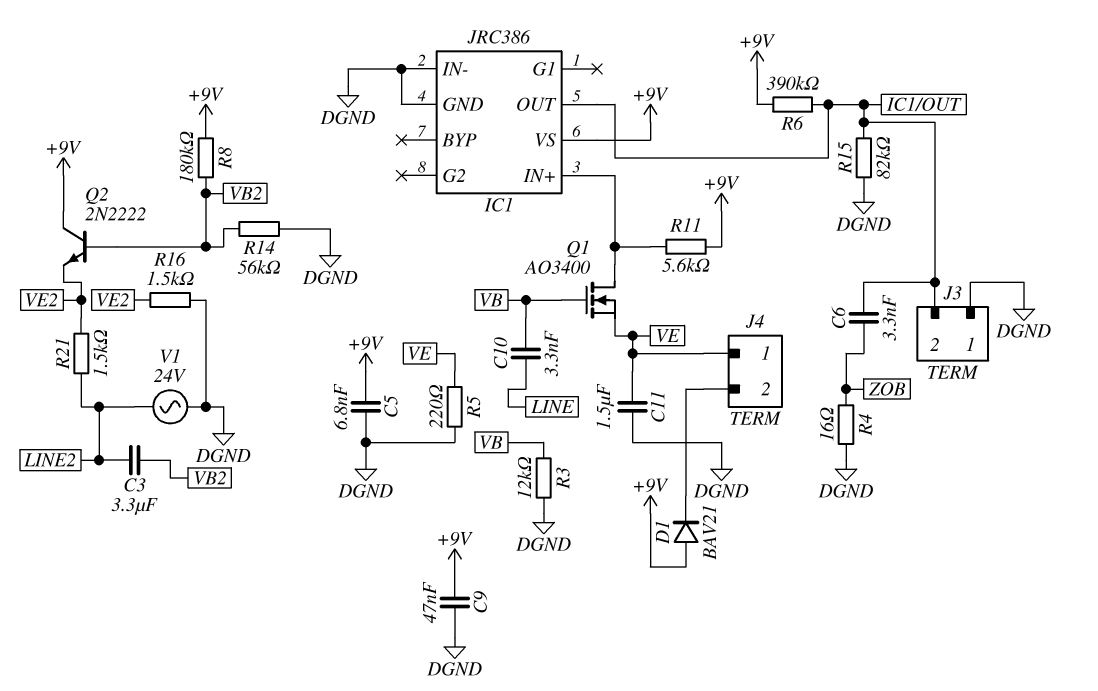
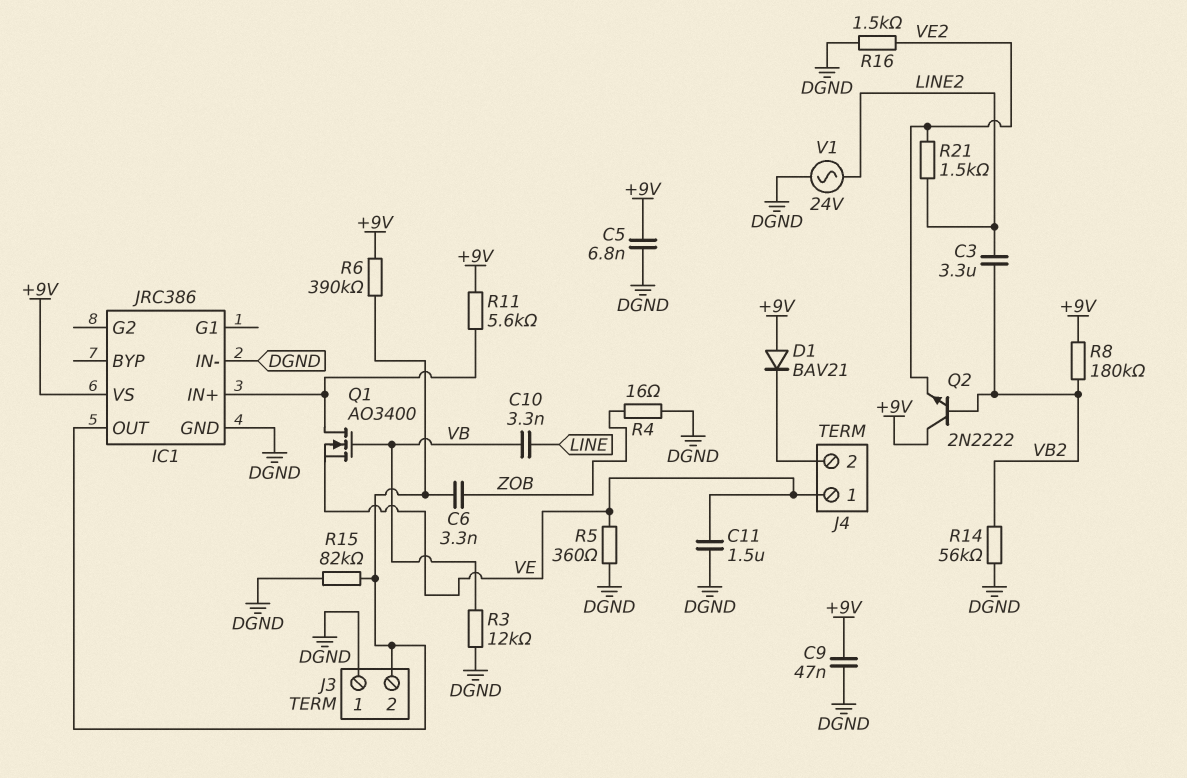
R5: 220 (DGND, VE) -> 360 (DGND, VE)

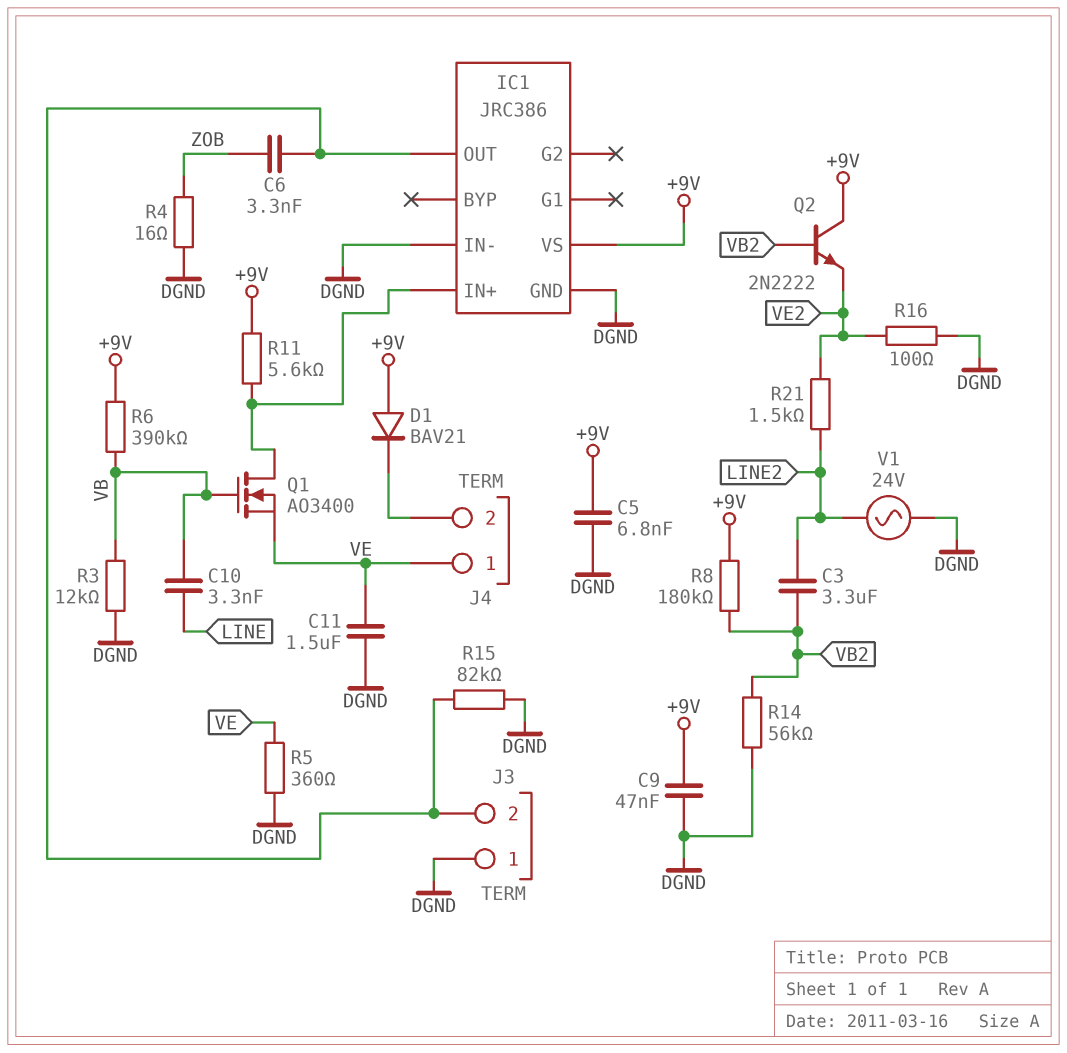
R6: 390k (+9V, IC1/OUT) -> 390k (+9V, VB)
R16: 1.5k (DGND, VE2) -> 100 (DGND, VE2)

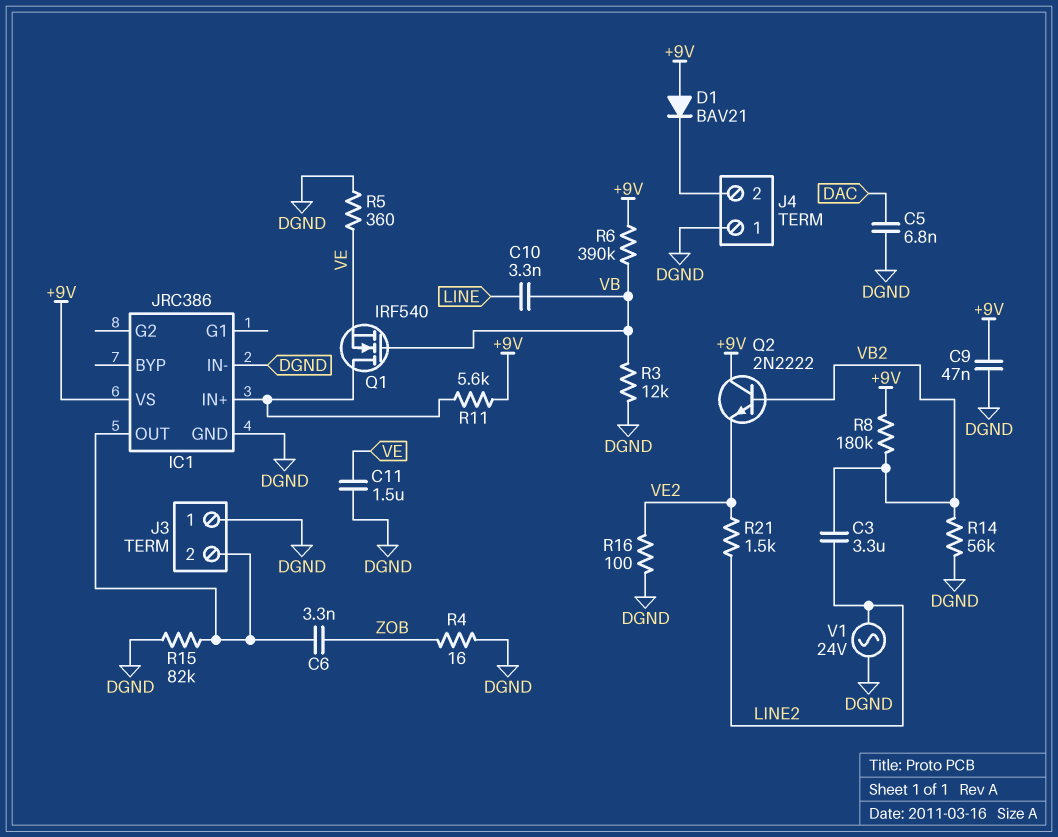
C5: 6.8nF (+9V, DGND) -> 6.8nF (DAC, DGND)
J4 pin 1: VE -> DGND
Q1: NMOS AO3400 (G VB, D IC1/IN+, S VE) -> NMOS IRF540 (G VB, D IC1/IN+, S VE)

